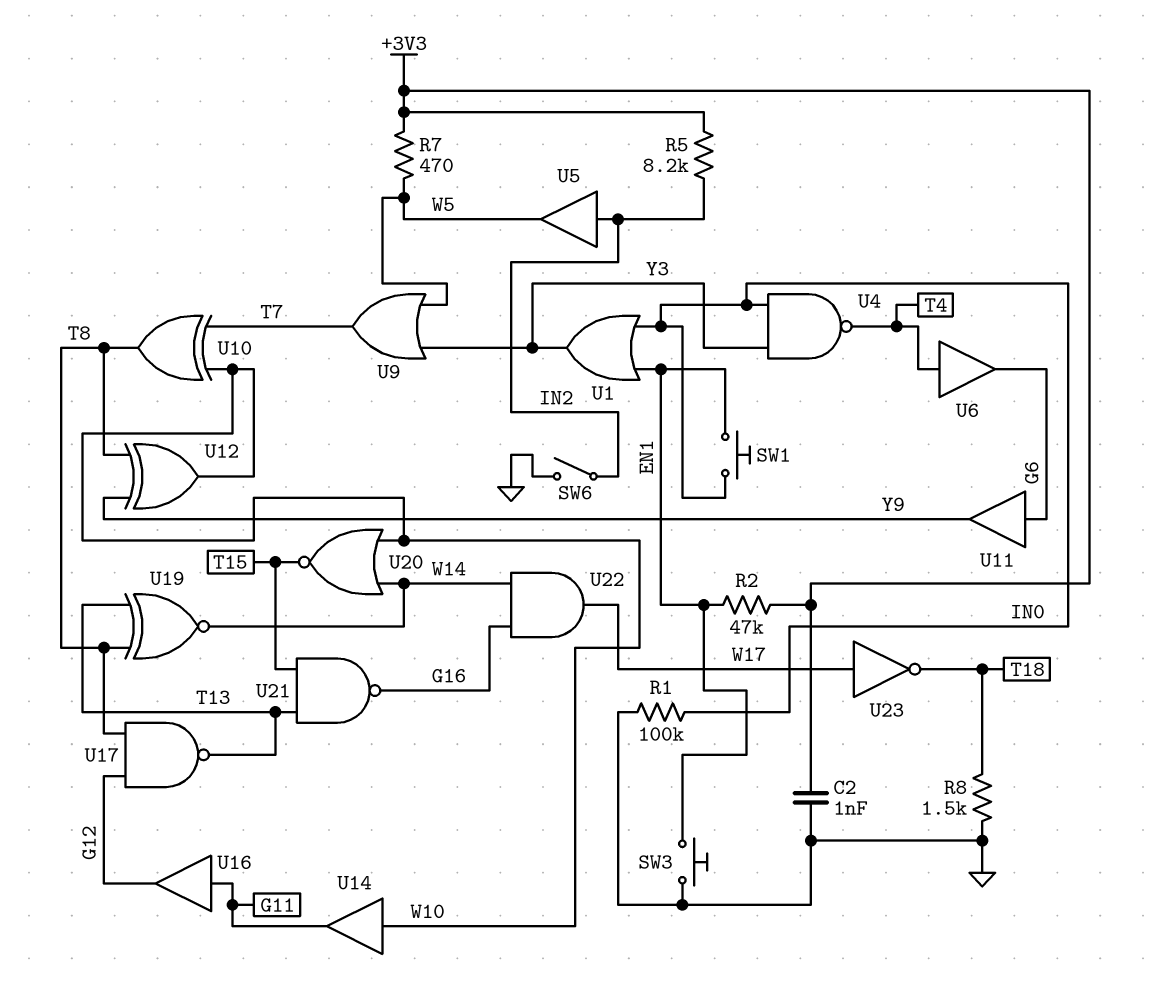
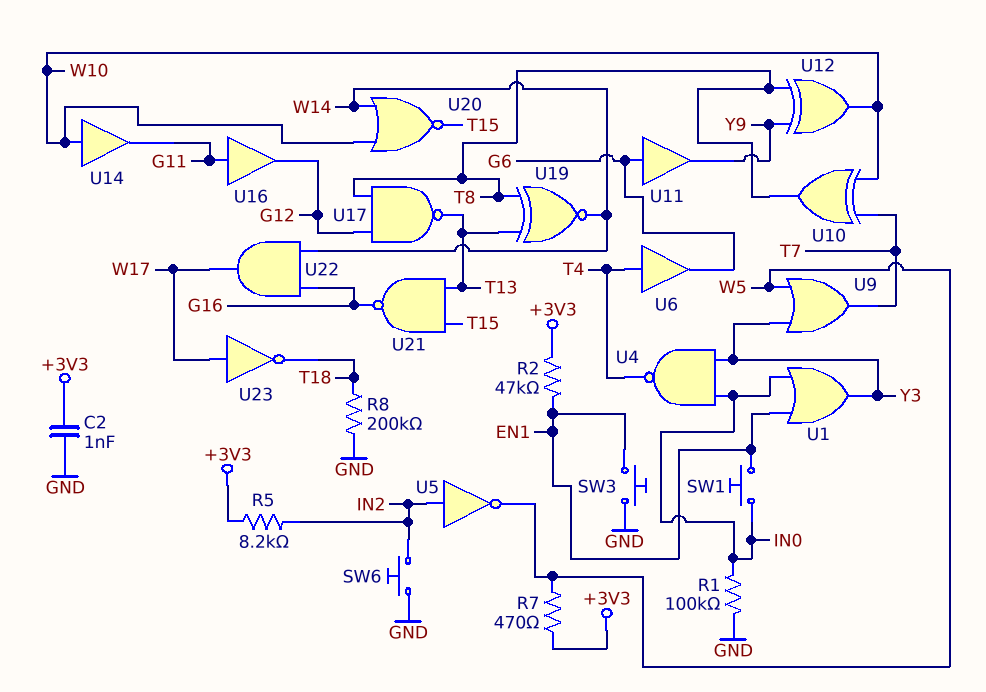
R8: 1.5k (GND, T18) -> 200k (GND, T18)
SW6: switch (GND, IN2) -> button (GND, IN2)
U5: buffer (in IN2, out W5) -> NOT (in IN2, out W5)

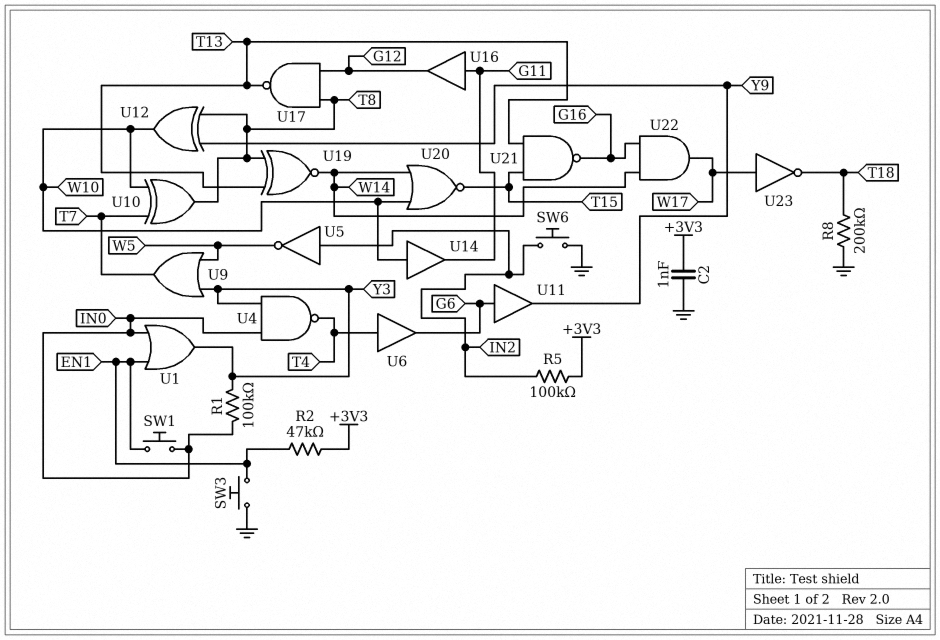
R1: 100k (GND, IN0) -> 100k (IN0, Y3)
R5: 8.2k (+3V3, IN2) -> 100k (+3V3, IN2)
R7: 470 (+3V3, W5) -> none

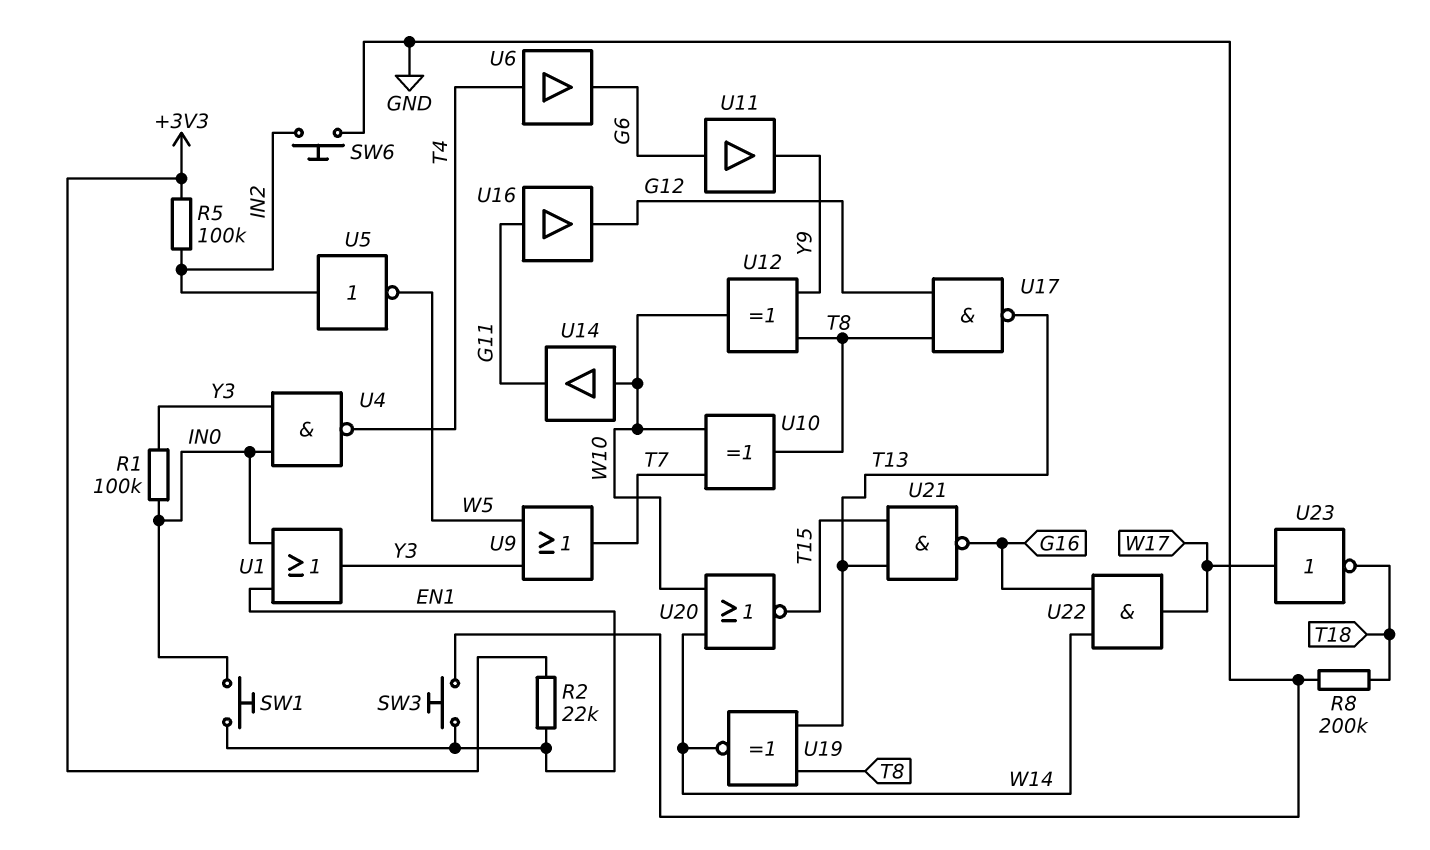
C2: 1nF (+3V3, GND) -> none
R2: 47k (+3V3, EN1) -> 22k (+3V3, EN1)

